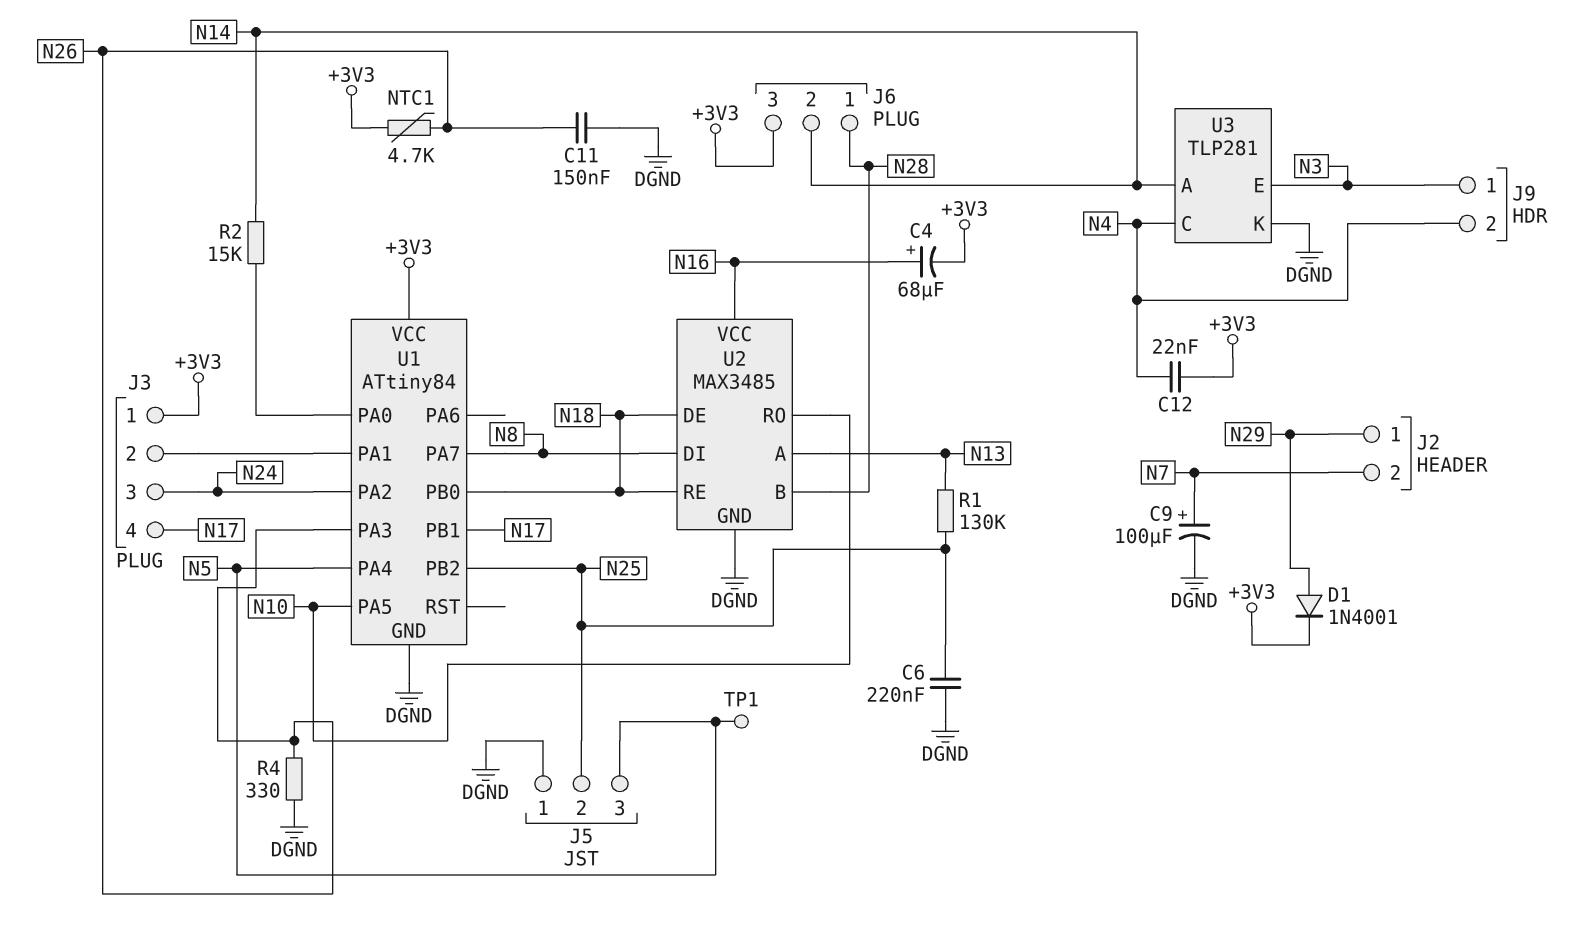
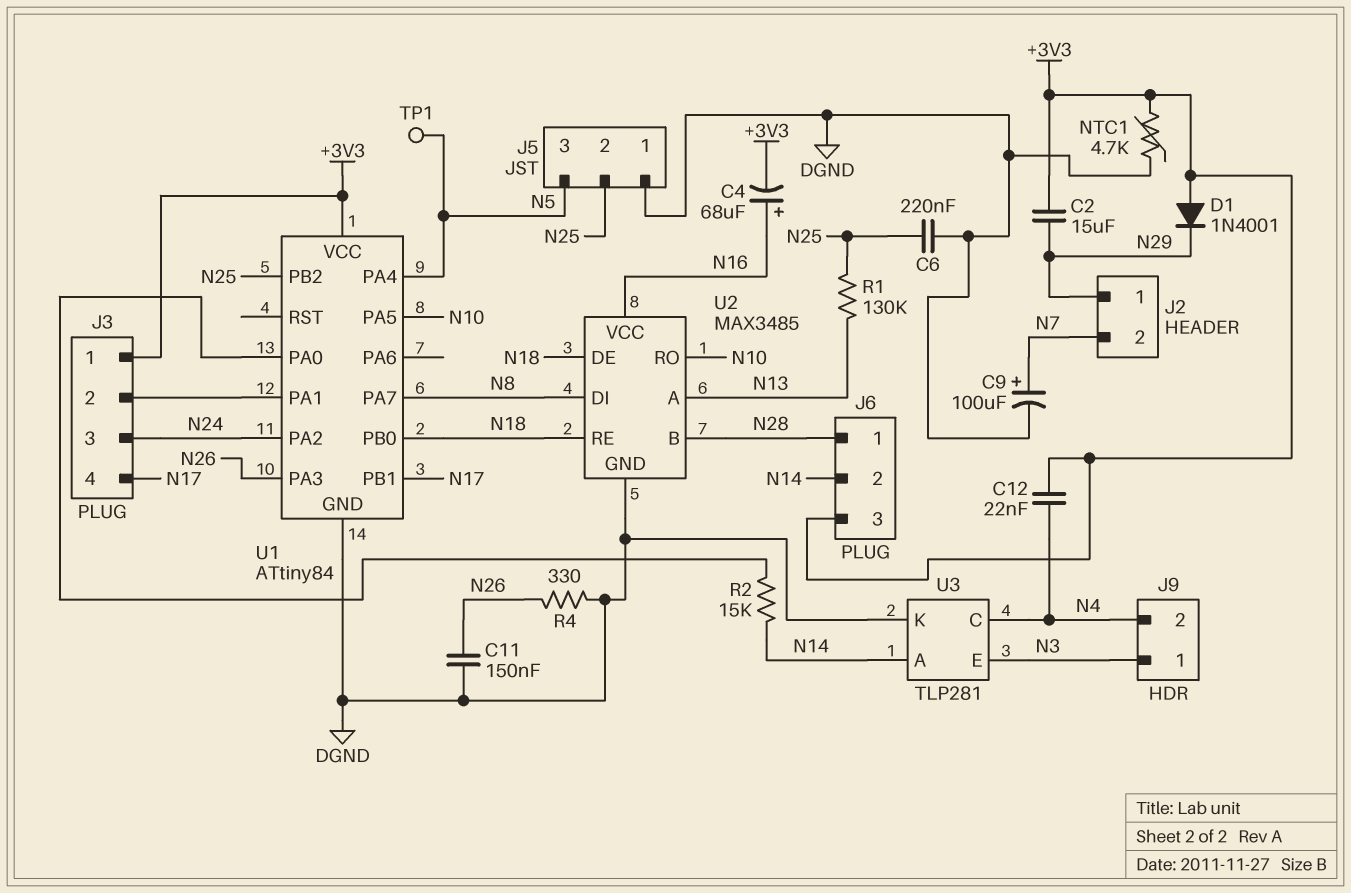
C2: none -> 15uF (+3V3, N29)
D1: diode 1N4001 (A N29, K +3V3) -> diode 1N4001 (A +3V3, K N29)
NTC1: 4.7k (+3V3, N26) -> 4.7k (+3V3, DGND)

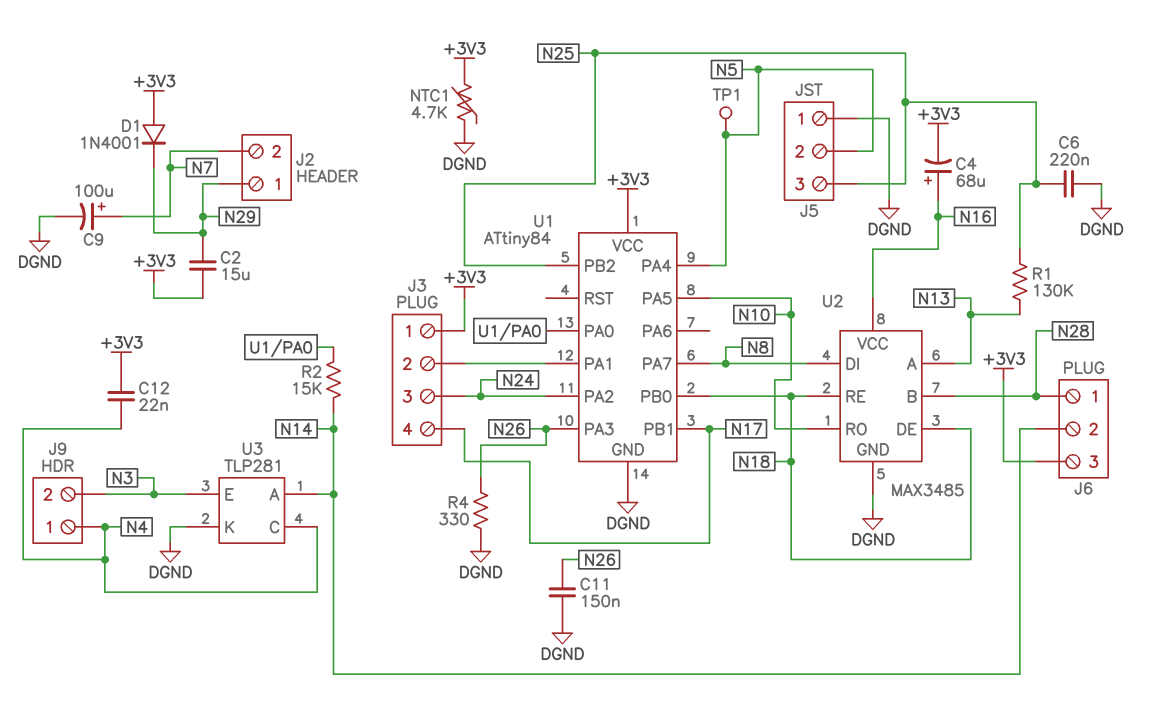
J5 pin 2: N25 -> N5
J5 pin 3: N5 -> N25
J9 pin 1: N3 -> N4
J9 pin 2: N4 -> N3

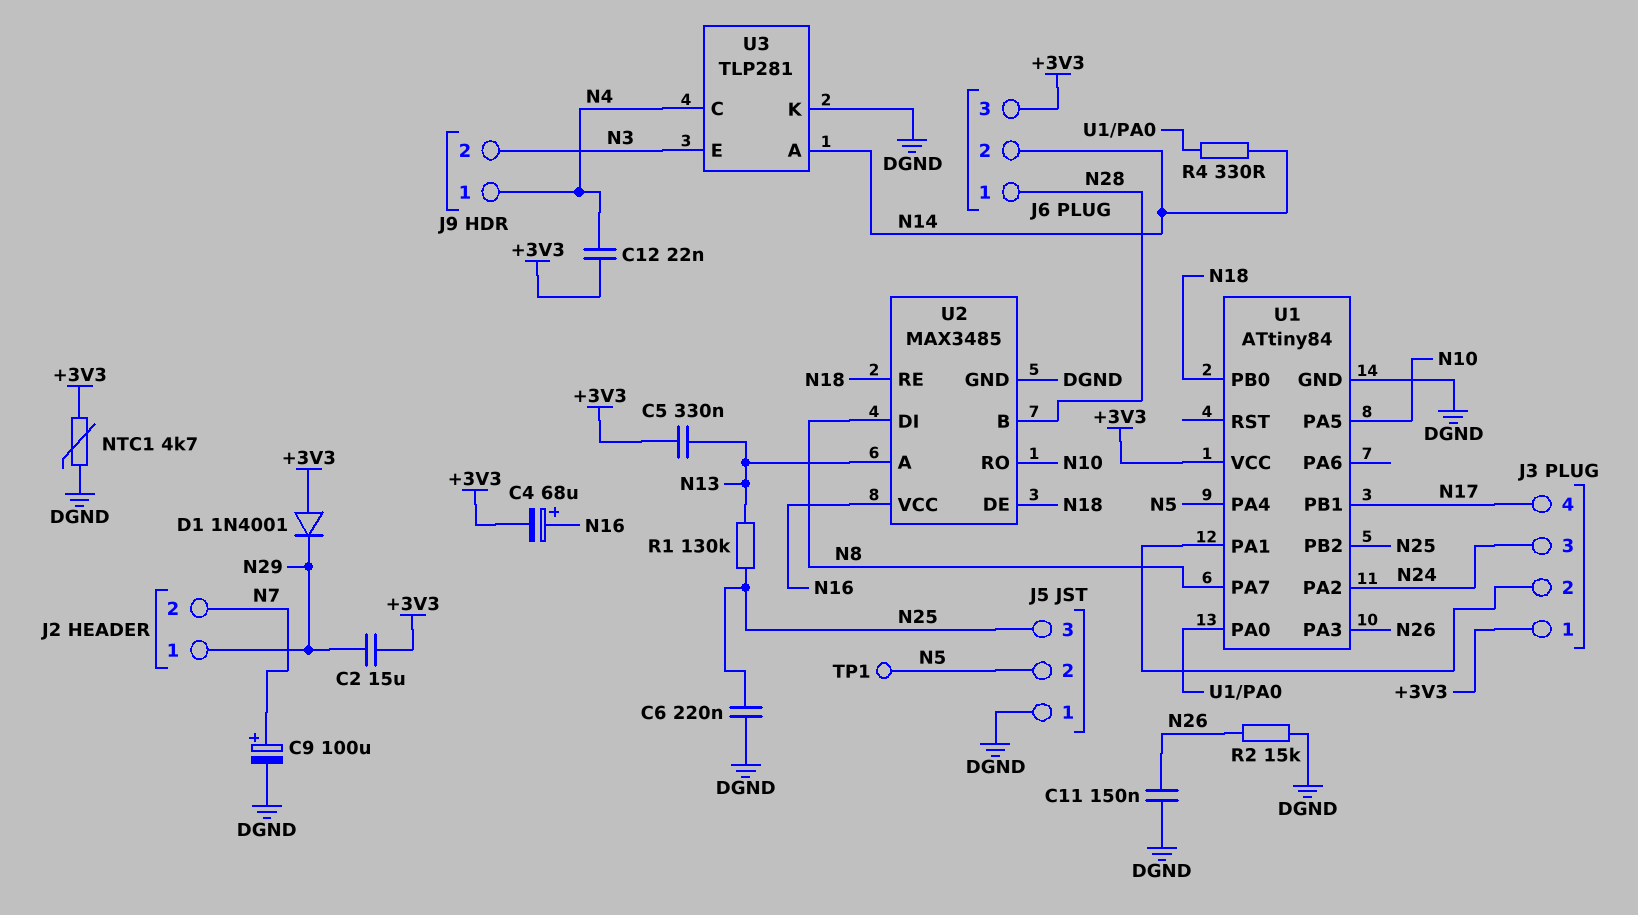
C5: none -> 330nF (+3V3, N13)
R2: 15k (N14, U1/PA0) -> 15k (DGND, N26)
R4: 330 (DGND, N26) -> 330 (N14, U1/PA0)

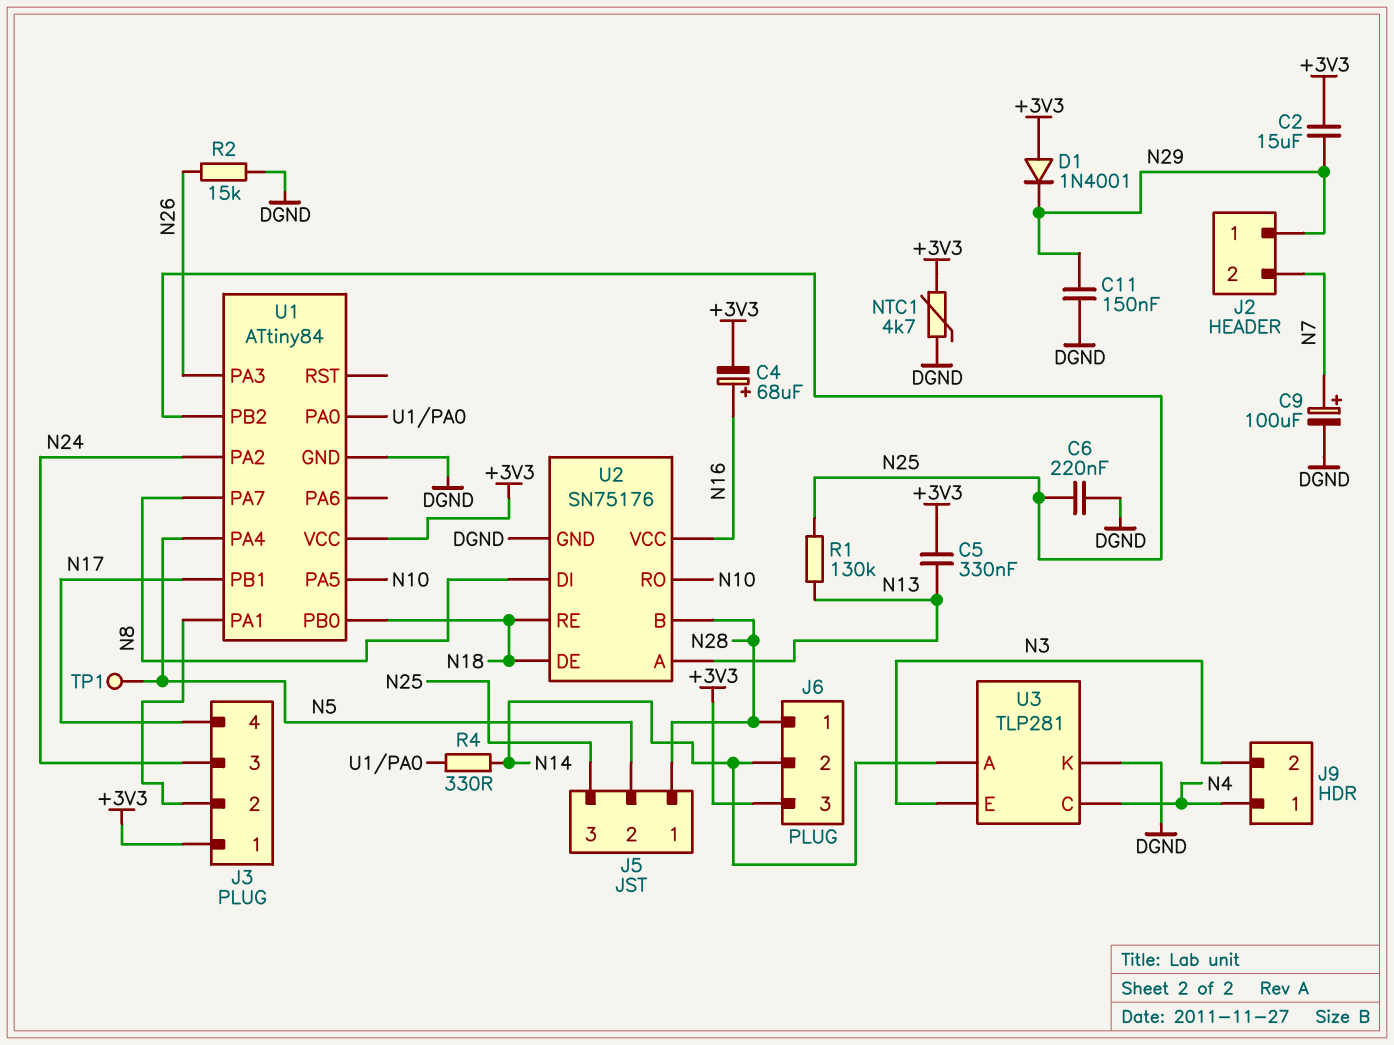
C11: 150nF (DGND, N26) -> 150nF (DGND, N29)
C12: 22nF (+3V3, N4) -> none
J5 pin 1: DGND -> N28
U2: MAX3485 -> SN75176

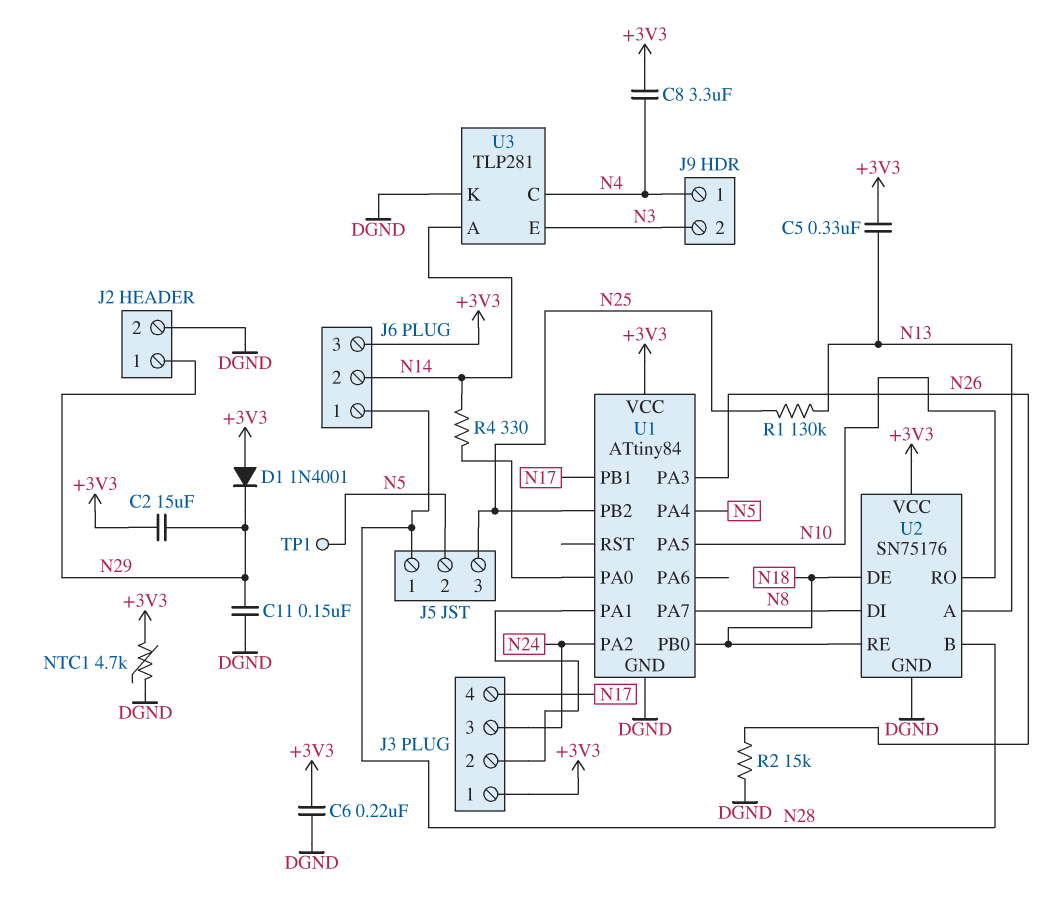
C4: 68uF (plus N16, minus +3V3) -> none
C6: 220nF (DGND, N25) -> 220nF (+3V3, DGND)
C8: none -> 3.3uF (+3V3, N4)
C9: 100uF (plus N7, minus DGND) -> none
J2 pin 2: N7 -> DGND
U2 pin VCC: N16 -> +3V3

